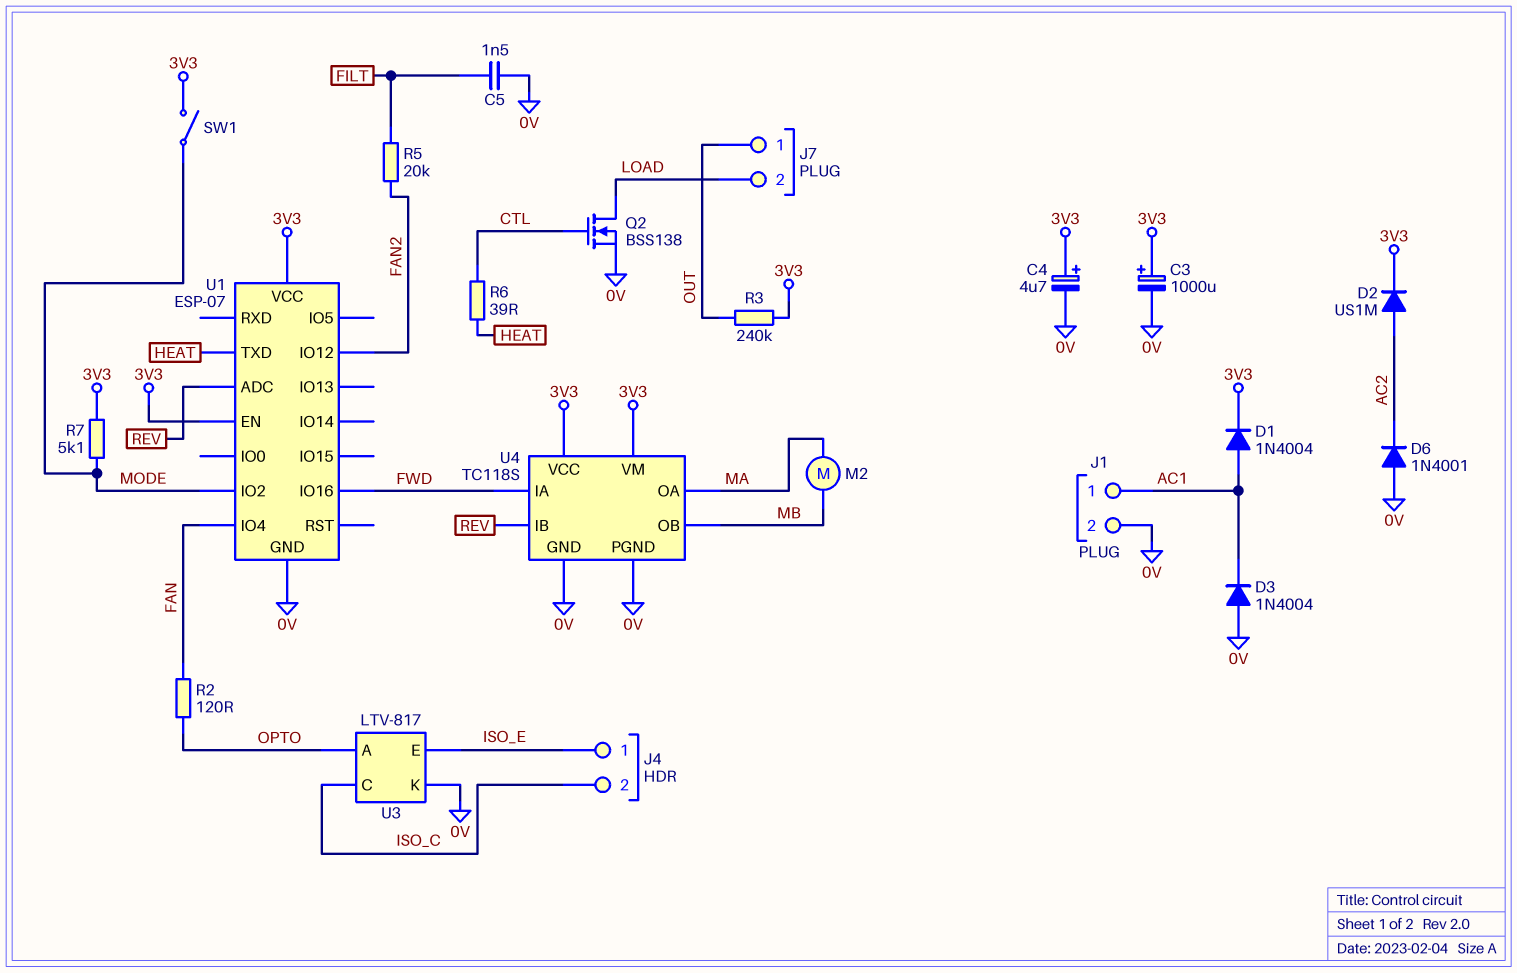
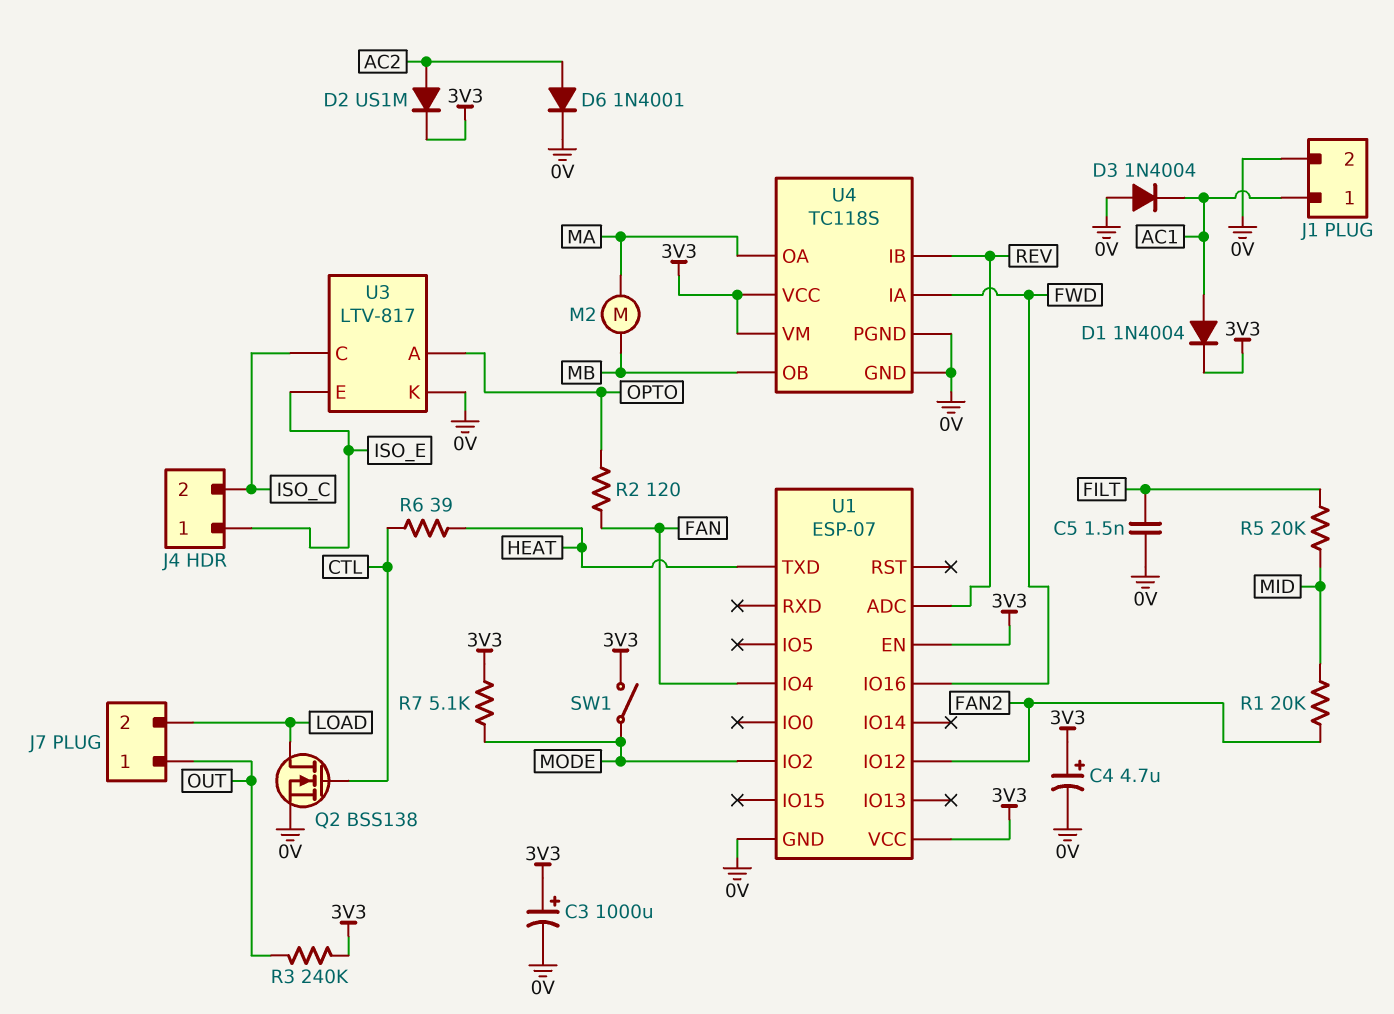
D6: diode 1N4001 (A 0V, K AC2) -> diode 1N4001 (A AC2, K 0V)
R1: none -> 20k (FAN2, MID)
R5: 20k (FAN2, FILT) -> 20k (FILT, MID)

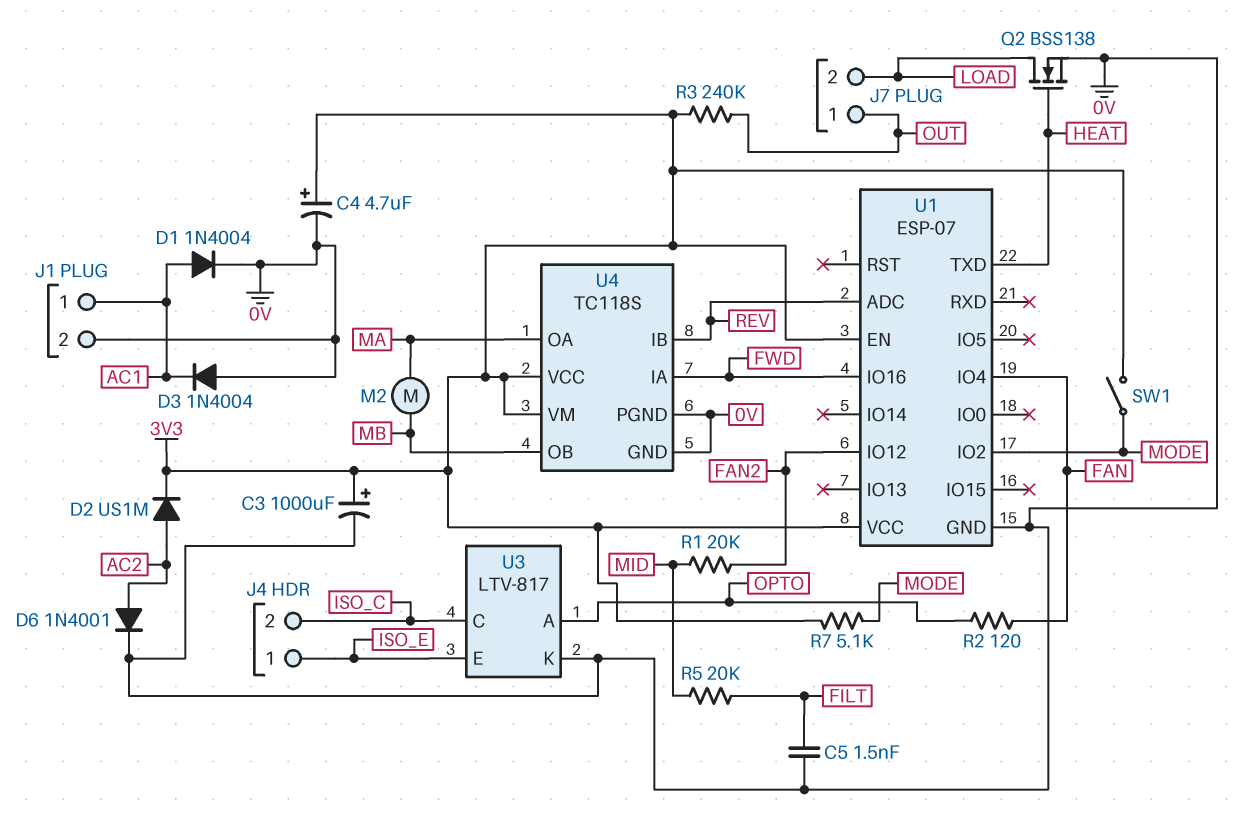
D1: diode 1N4004 (A AC1, K 3V3) -> diode 1N4004 (A AC1, K 0V)
Q2: NMOS BSS138 (G CTL, D LOAD, S 0V) -> NMOS BSS138 (G HEAT, D LOAD, S 0V)
R6: 39 (CTL, HEAT) -> none

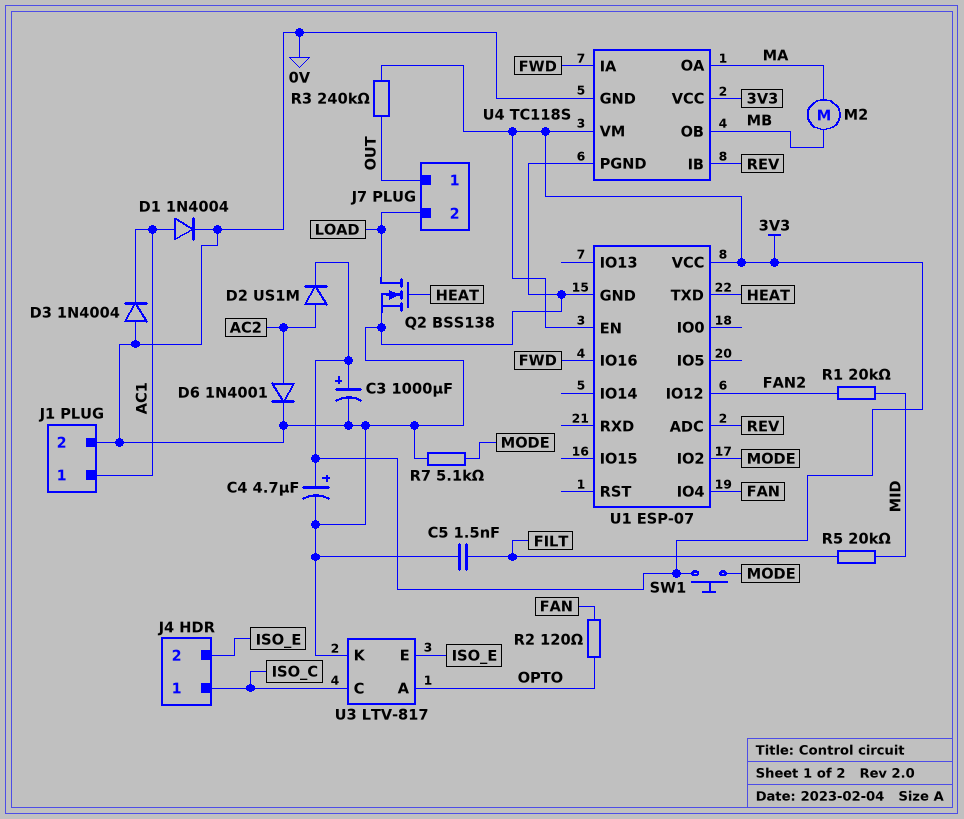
J4 pin 1: ISO_E -> ISO_C
J4 pin 2: ISO_C -> ISO_E
R7: 5.1k (3V3, MODE) -> 5.1k (0V, MODE)
SW1: switch (3V3, MODE) -> button (3V3, MODE)

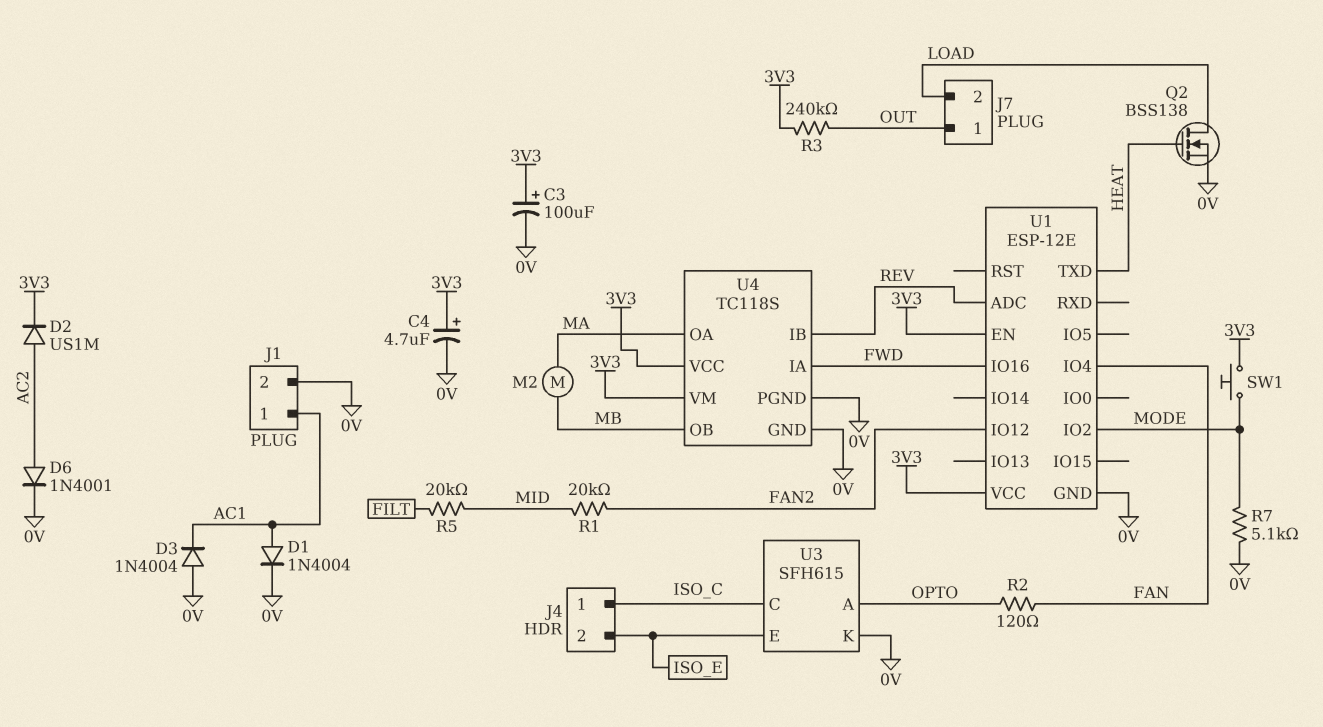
C3: 1000uF (plus 3V3, minus 0V) -> 100uF (plus 3V3, minus 0V)
C5: 1.5nF (0V, FILT) -> none
U1: ESP-07 -> ESP-12E
U3: LTV-817 -> SFH615

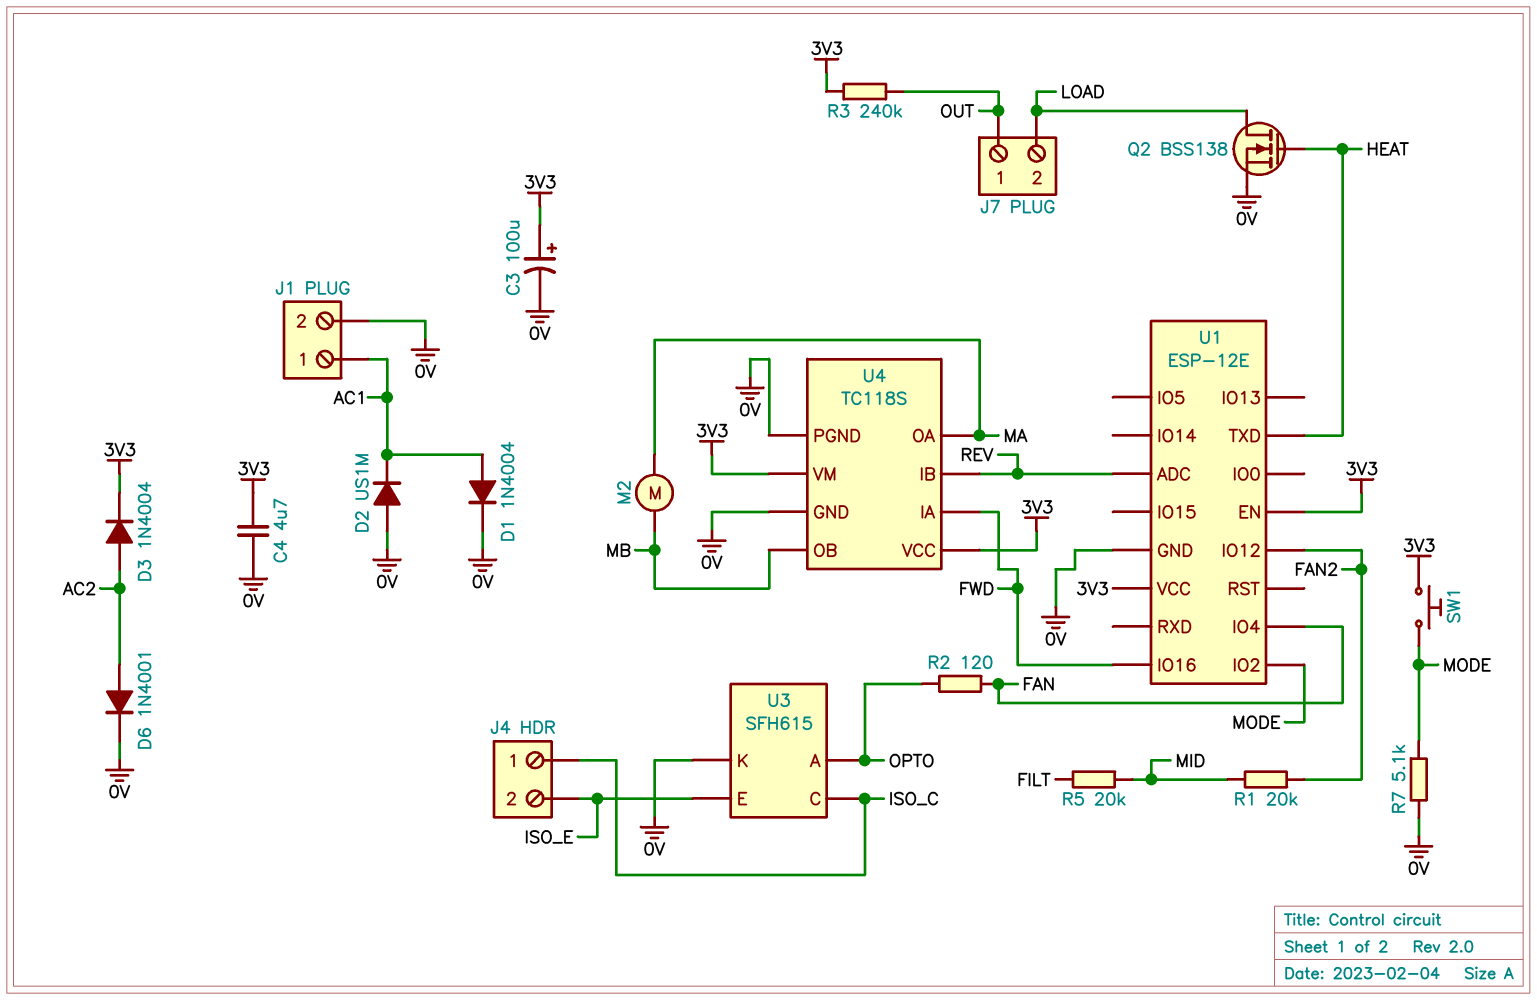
C4: 4.7uF (plus 3V3, minus 0V) -> 4.7uF (0V, 3V3)
D2: diode US1M (A AC2, K 3V3) -> diode US1M (A 0V, K AC1)
D3: diode 1N4004 (A 0V, K AC1) -> diode 1N4004 (A AC2, K 3V3)

